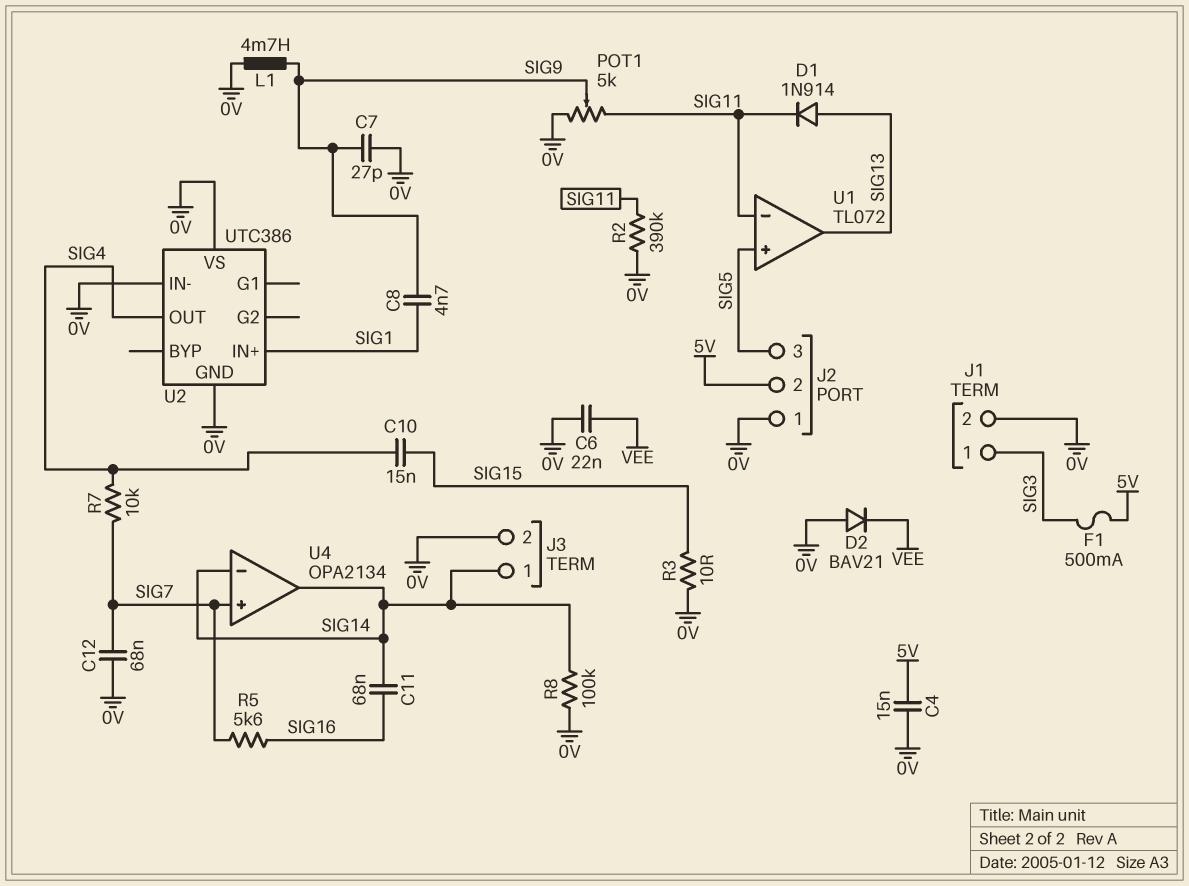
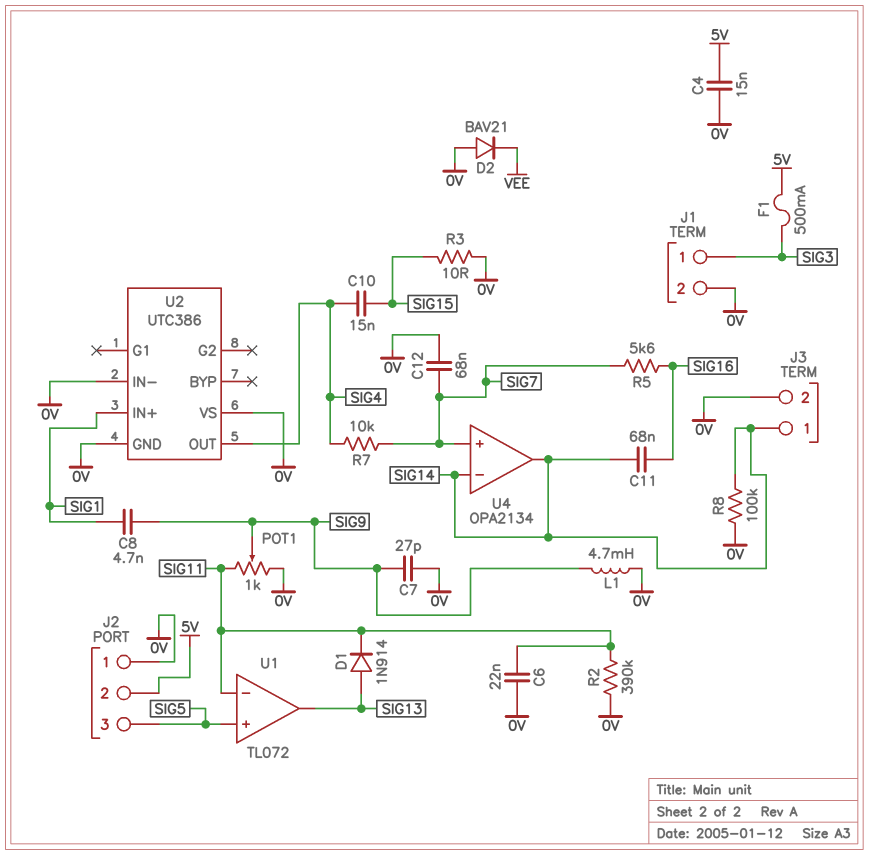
C6: 22nF (0V, VEE) -> 22nF (0V, SIG11)
POT1: 5k (0V, SIG11, wiper SIG9) -> 1k (0V, SIG11, wiper SIG9)

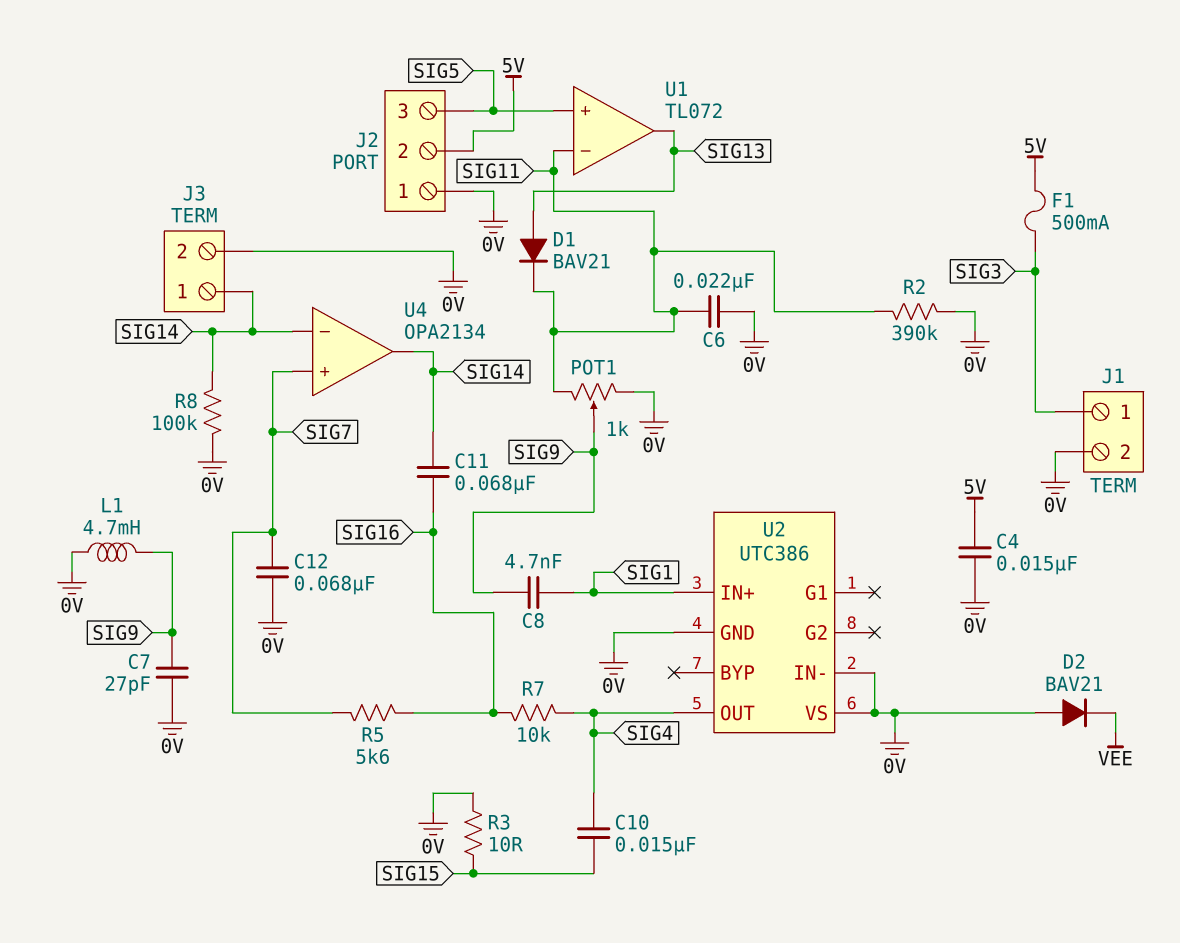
D1: diode 1N914 (A SIG13, K SIG11) -> diode BAV21 (A SIG13, K SIG11)
R7: 10k (SIG4, SIG7) -> 10k (SIG4, SIG16)

